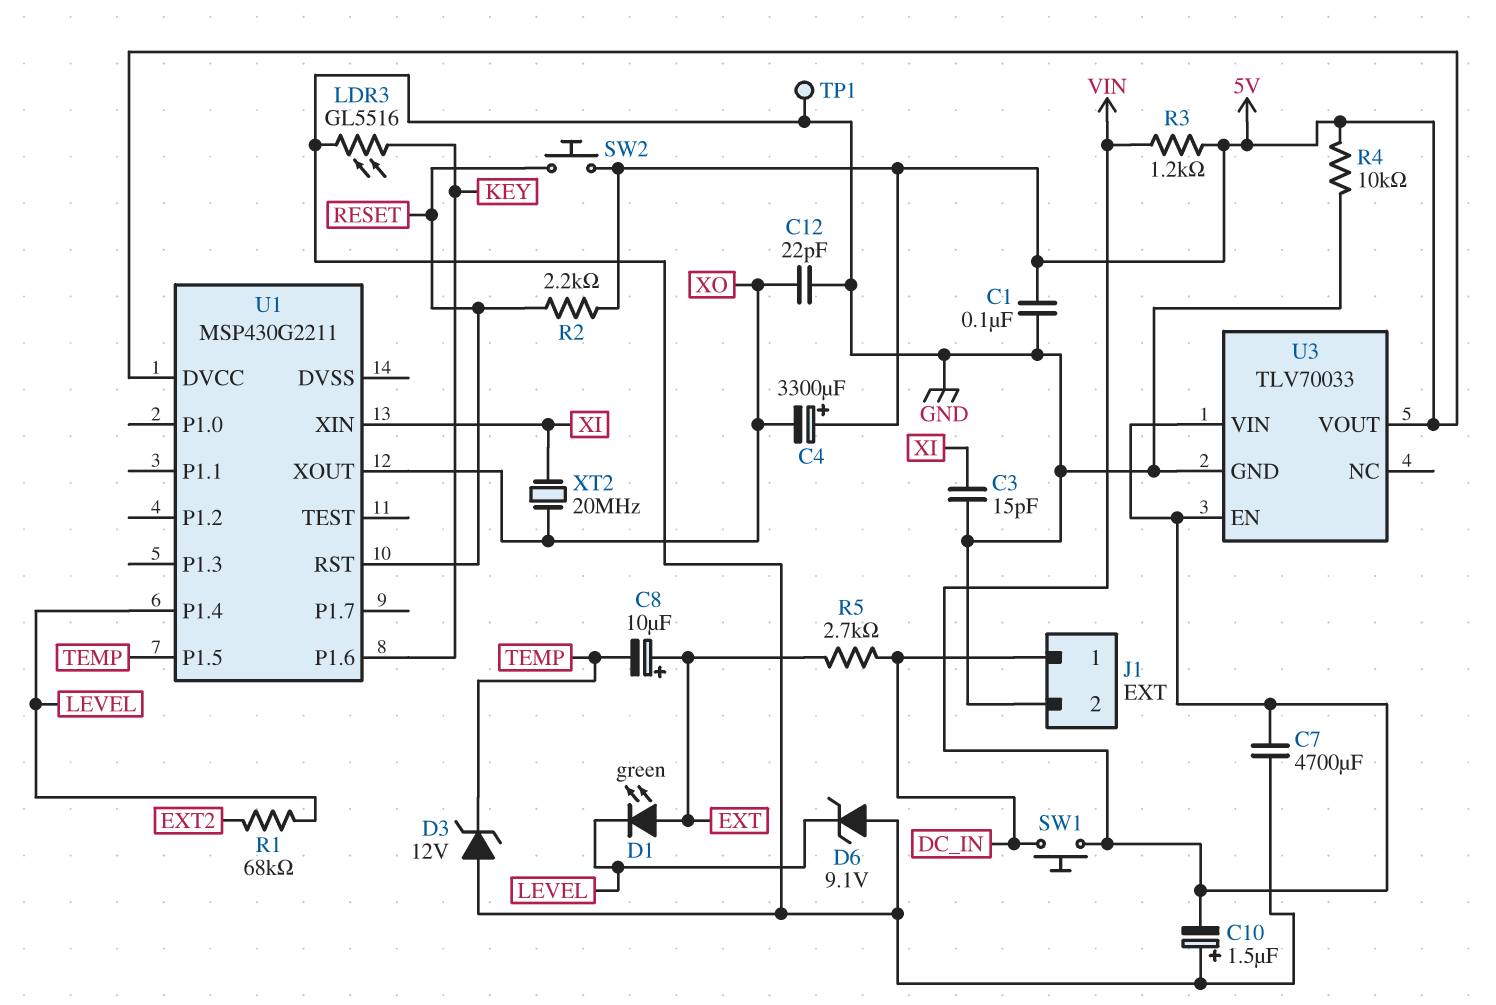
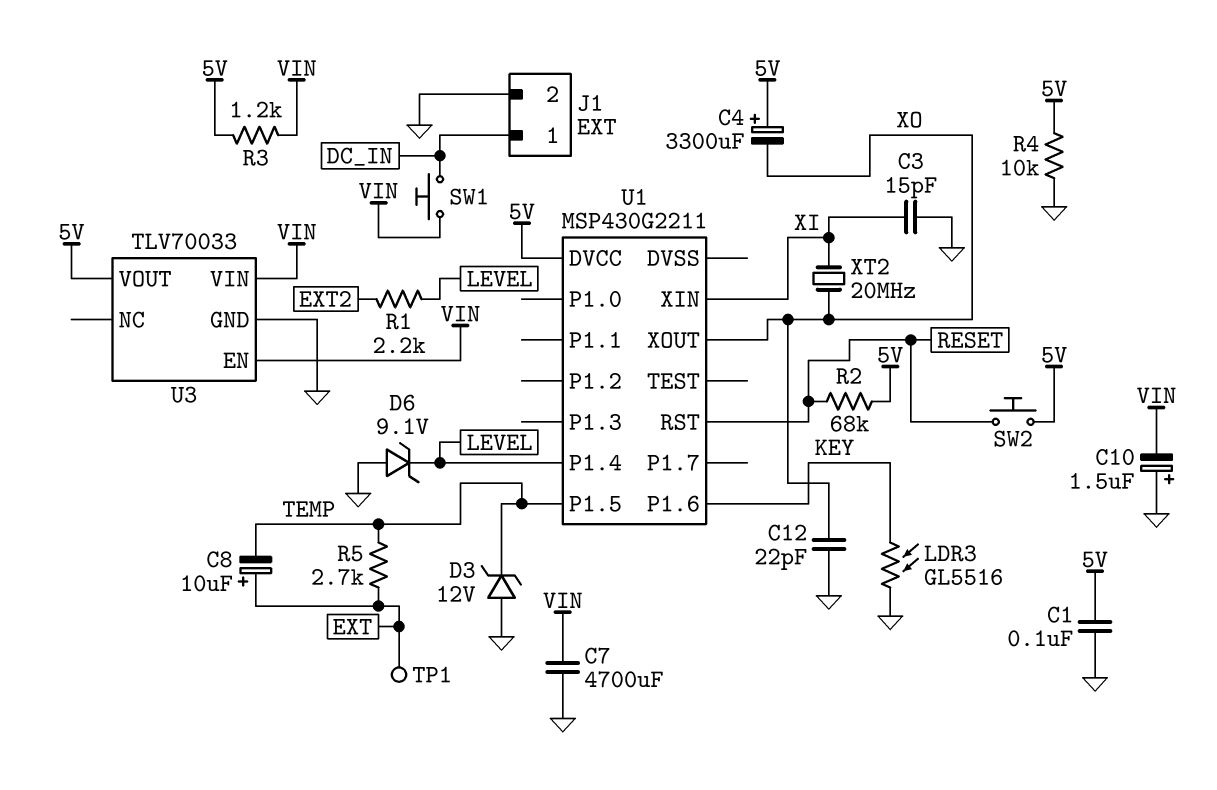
D1: LED green (A EXT, K LEVEL) -> none
R1: 68k (EXT2, LEVEL) -> 2.2k (EXT2, LEVEL)
R2: 2.2k (5V, RESET) -> 68k (5V, RESET)
R5: 2.7k (DC_IN, EXT) -> 2.7k (EXT, TEMP)
TP1: test point (GND) -> test point (EXT)

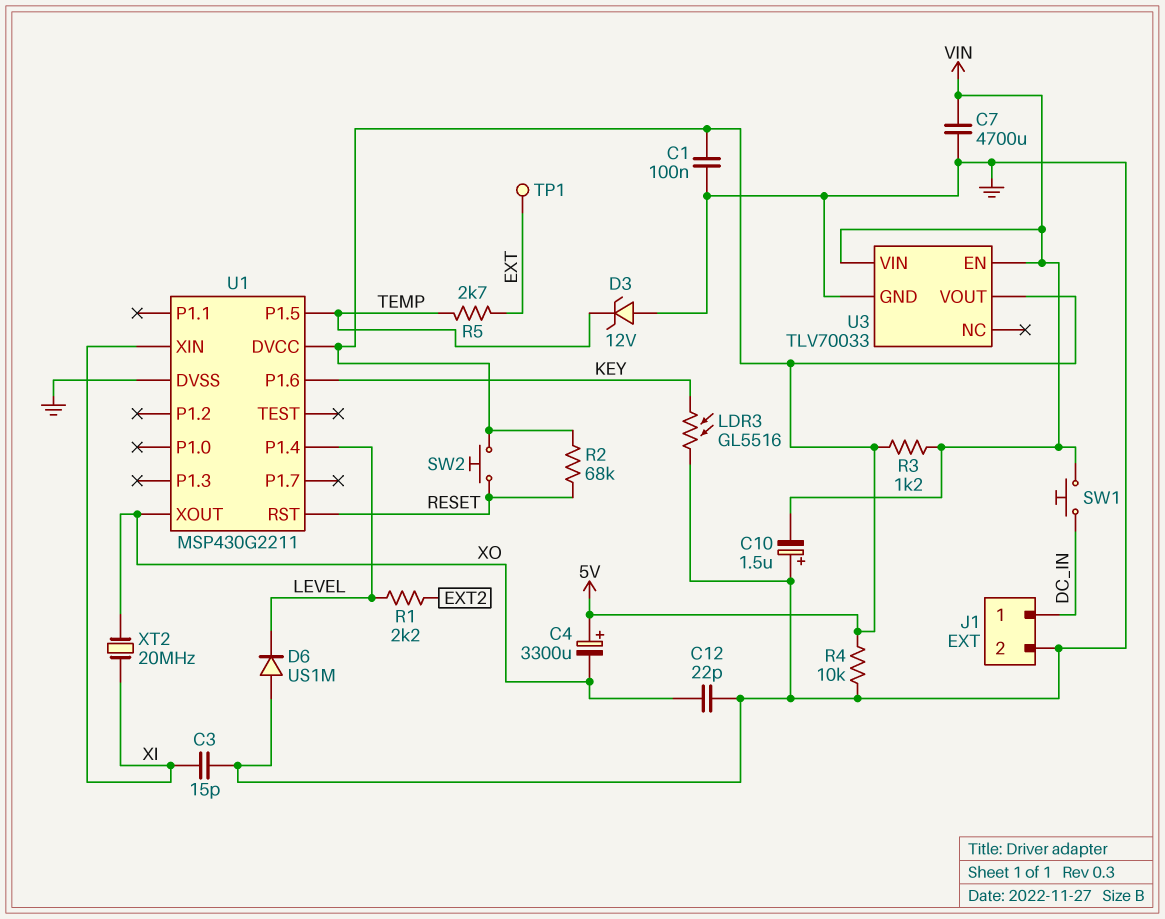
C8: 10uF (plus EXT, minus TEMP) -> none
D6: zener 9.1V (A GND, K LEVEL) -> diode US1M (A GND, K LEVEL)
U1 pin DVSS: none -> GND

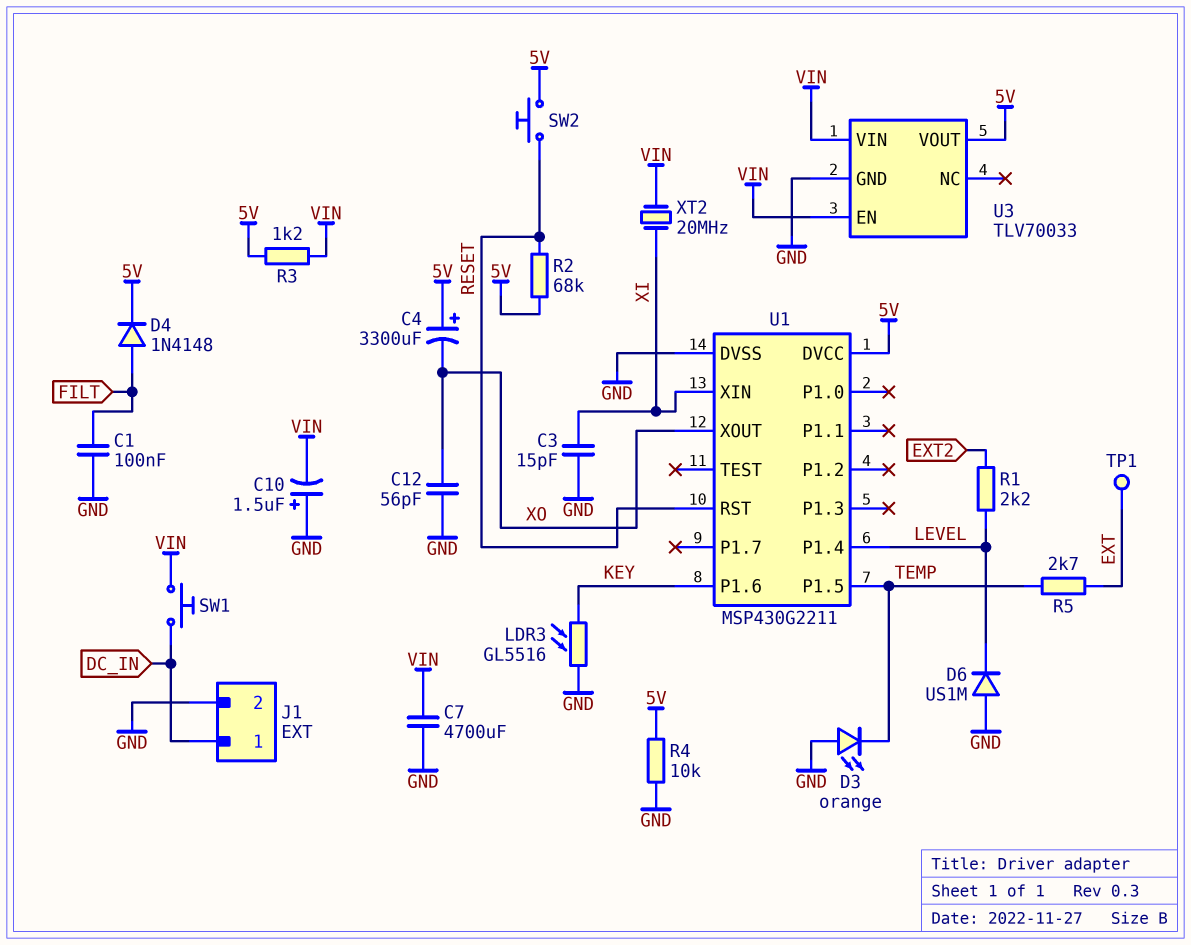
C1: 100nF (5V, GND) -> 100nF (FILT, GND)
C12: 22pF (GND, XO) -> 56pF (GND, XO)
D3: zener 12V (A GND, K TEMP) -> LED orange (A GND, K TEMP)
D4: none -> diode 1N4148 (A FILT, K 5V)
XT2: 20MHz (XI, XO) -> 20MHz (VIN, XI)

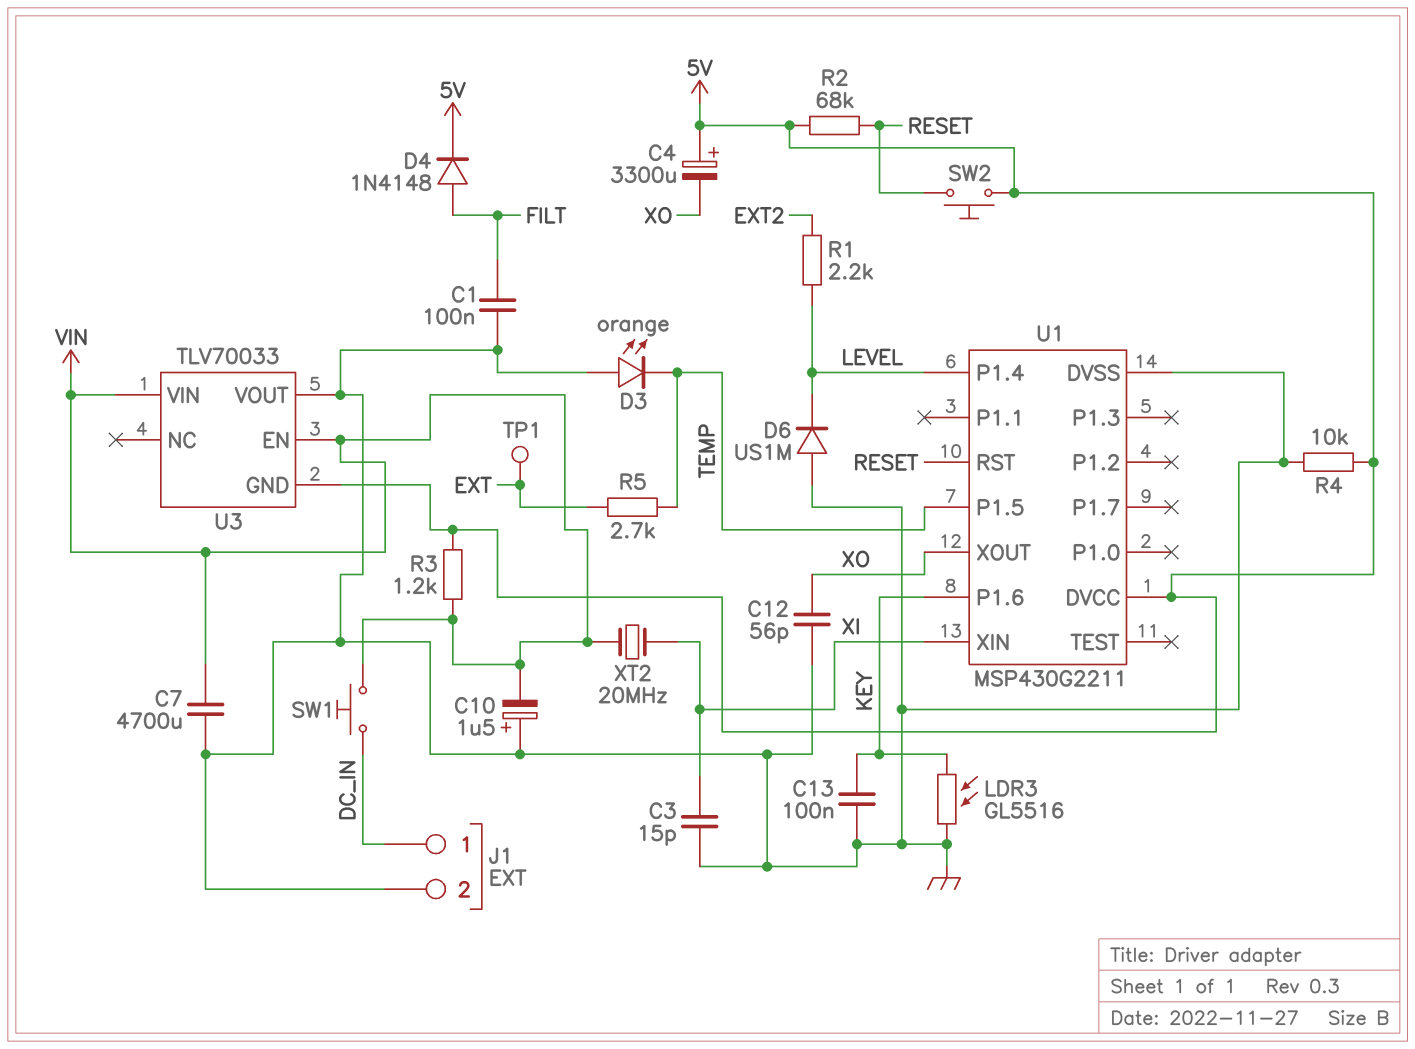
C13: none -> 100nF (GND, KEY)
U3 pin GND: GND -> 5V
U3 pin VOUT: 5V -> GND

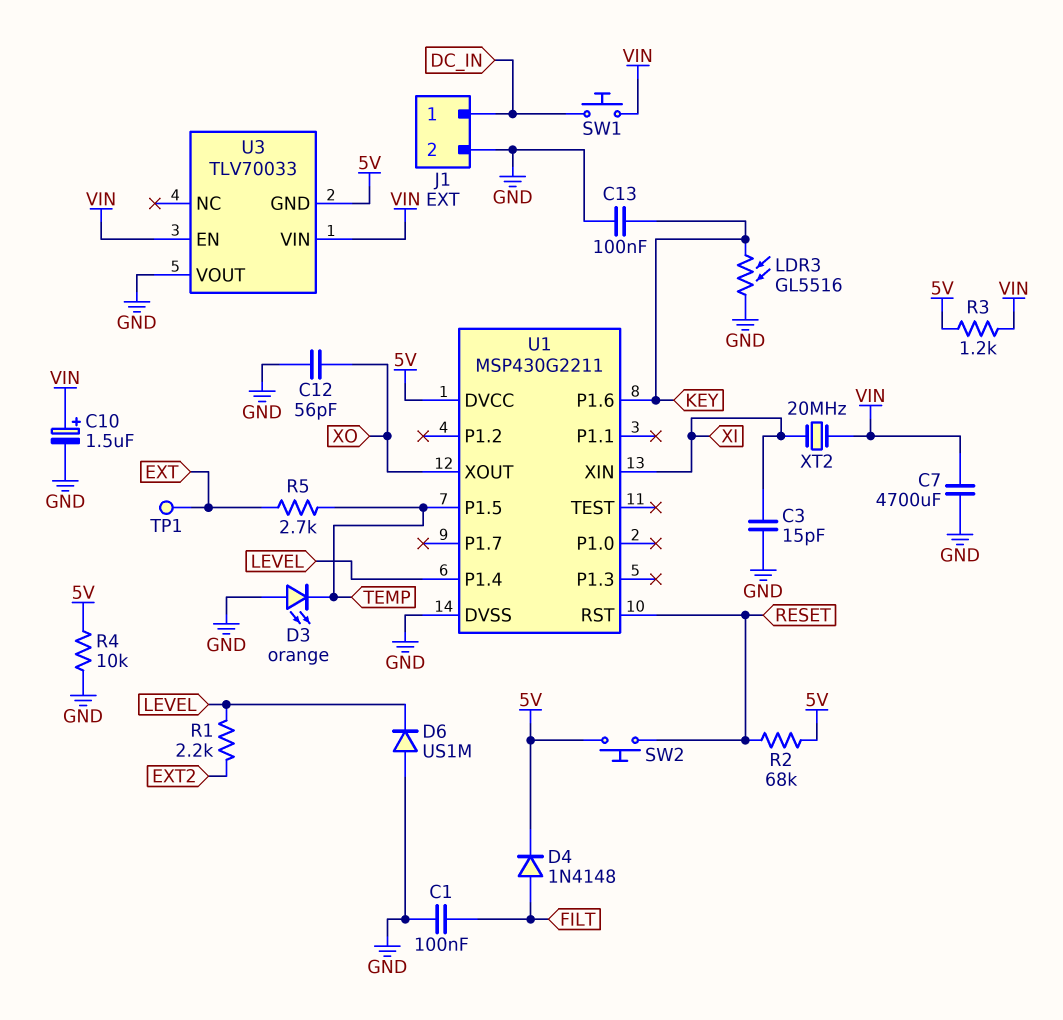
C4: 3300uF (plus 5V, minus XO) -> none
C10: 1.5uF (plus GND, minus VIN) -> 1.5uF (plus VIN, minus GND)

